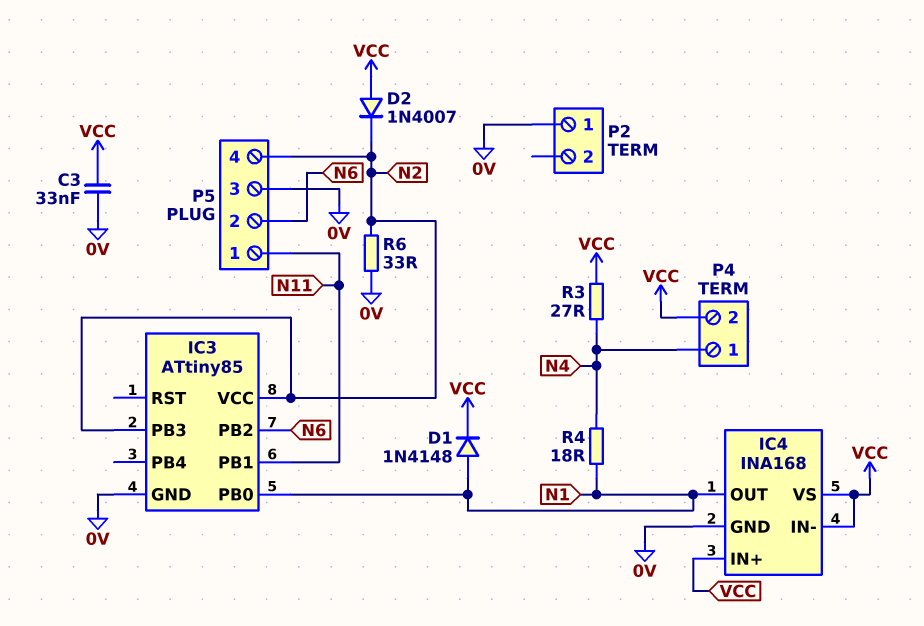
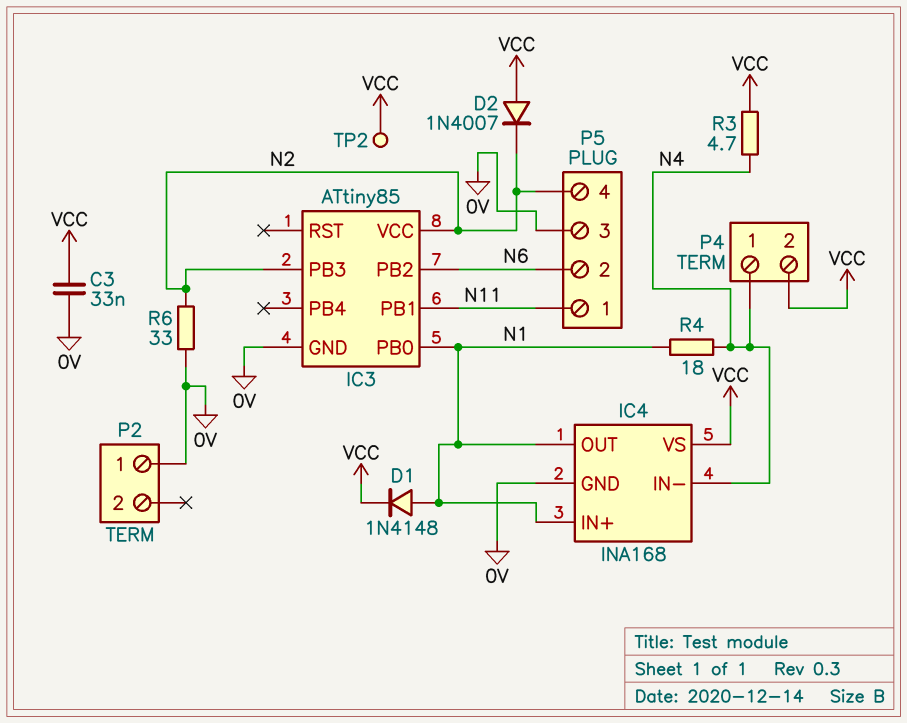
IC4 pin IN+: VCC -> N1
IC4 pin IN-: VCC -> N4
R3: 27 (N4, VCC) -> 4.7 (N4, VCC)
TP2: none -> test point (VCC)

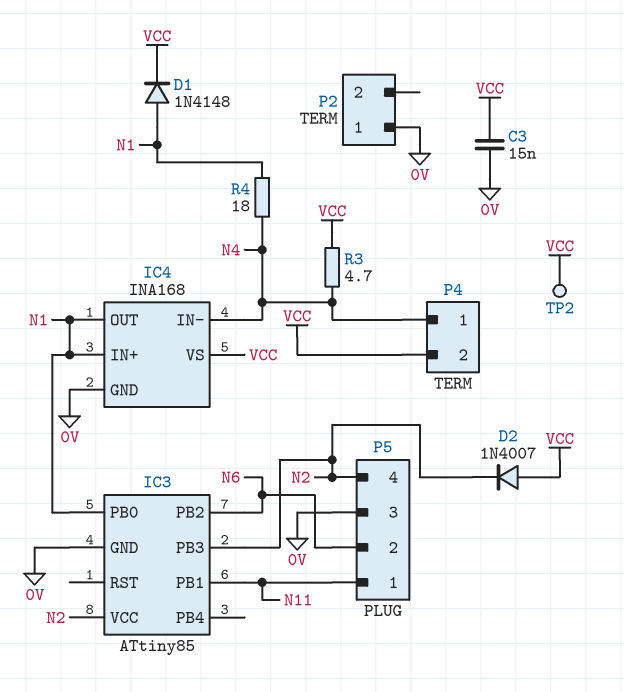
C3: 33nF (0V, VCC) -> 15nF (0V, VCC)
R6: 33 (0V, N2) -> none

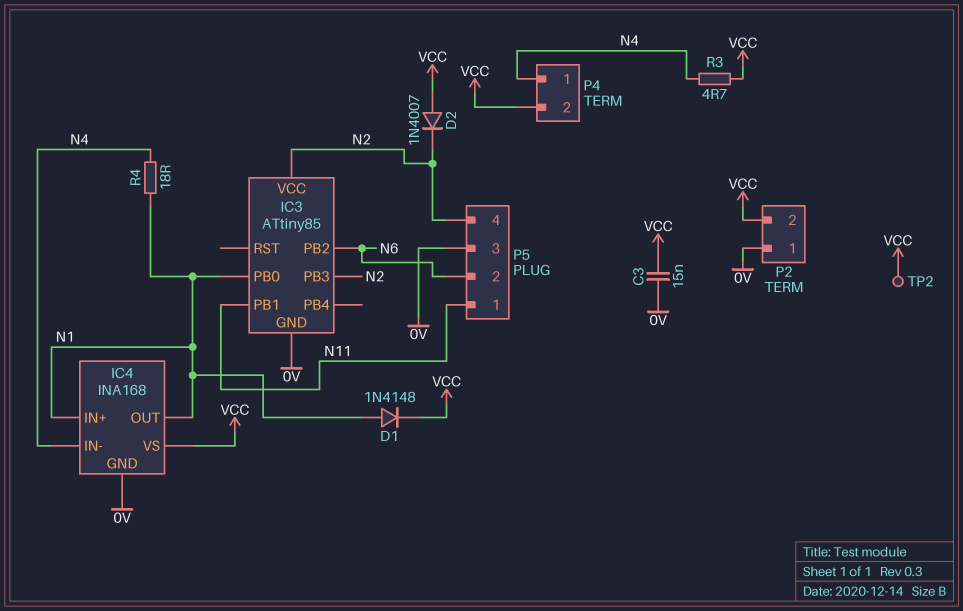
P2 pin 2: none -> VCC

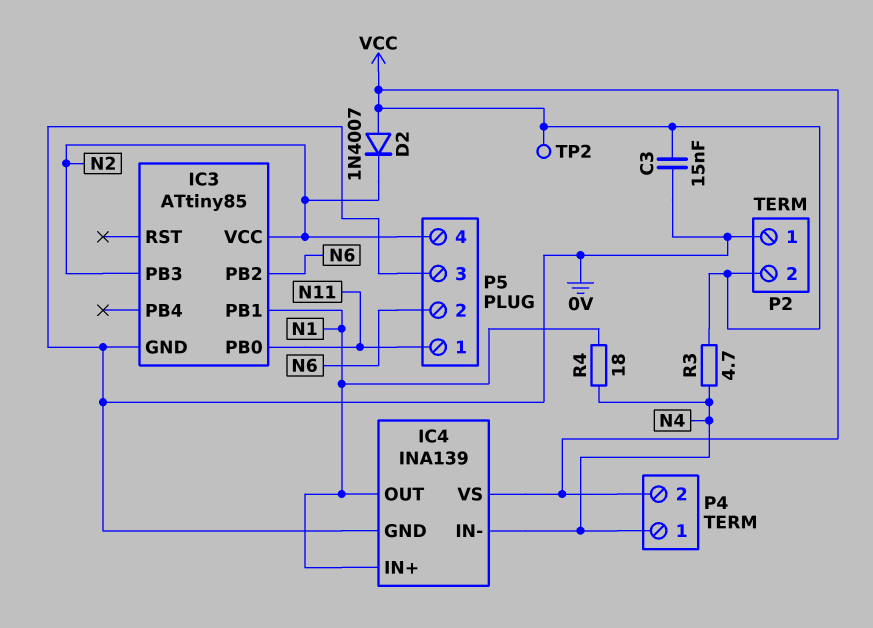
D1: diode 1N4148 (A N1, K VCC) -> none
IC3 pin PB0: N1 -> N11
IC3 pin PB1: N11 -> N1
IC4: INA168 -> INA139

